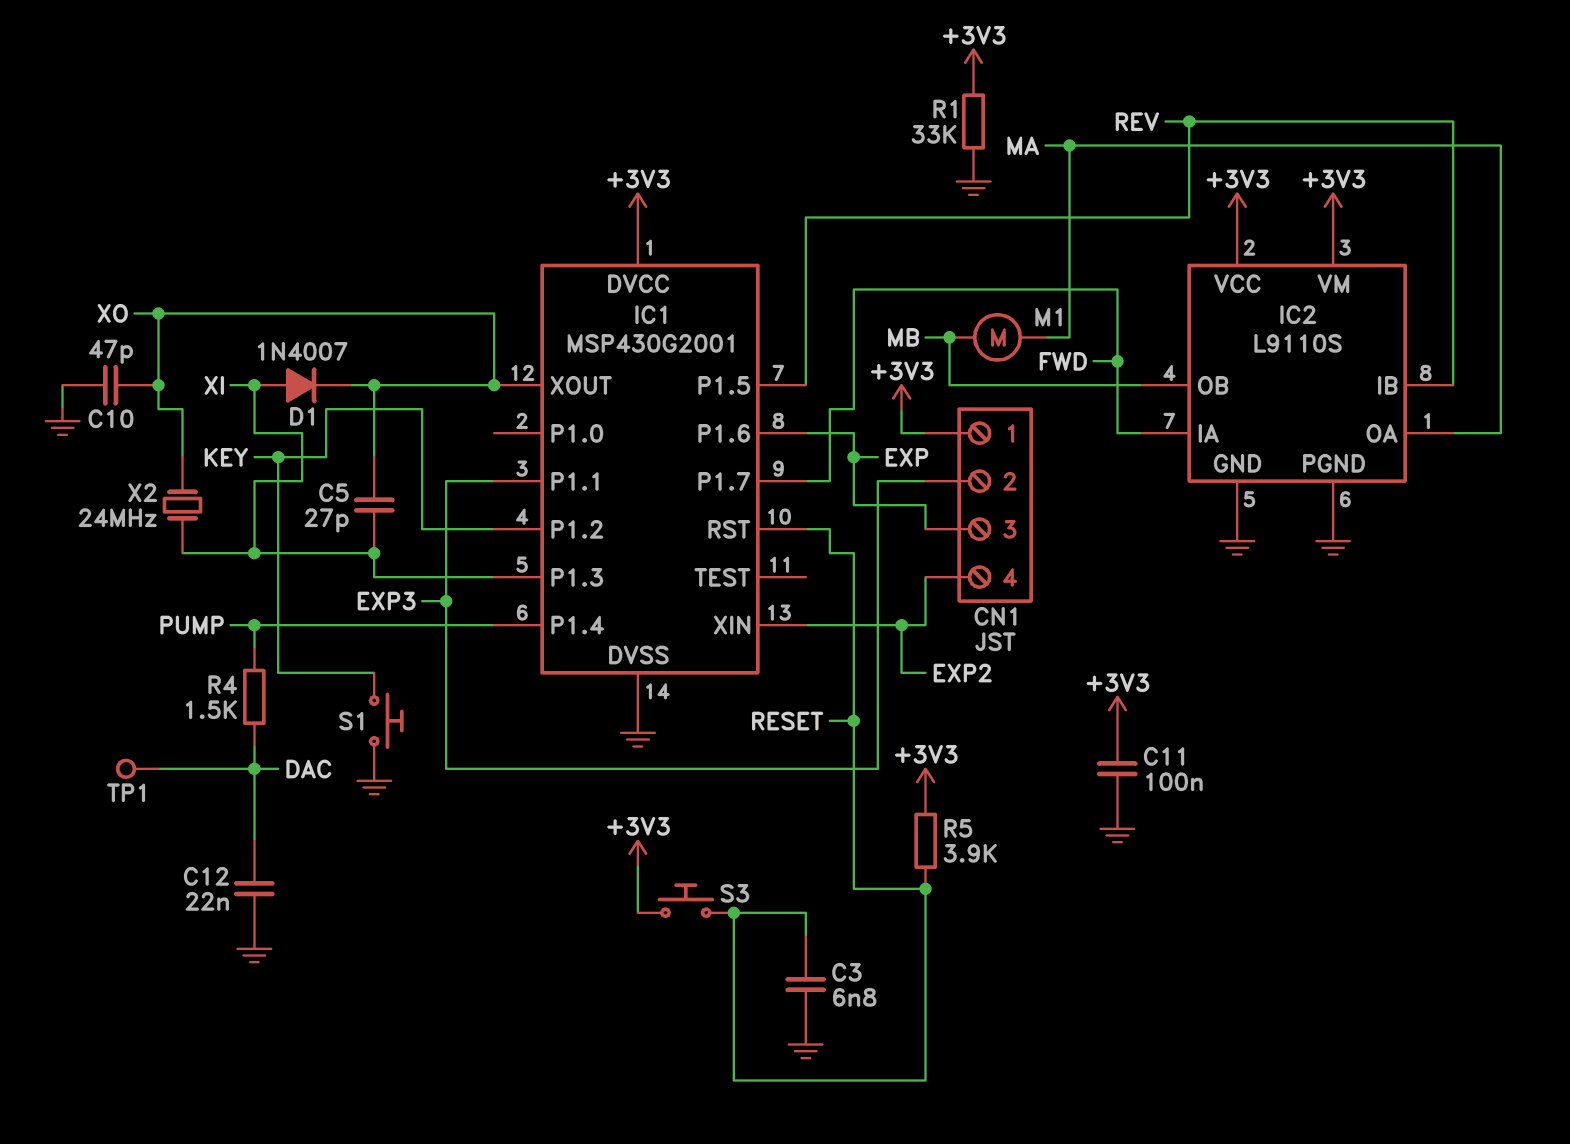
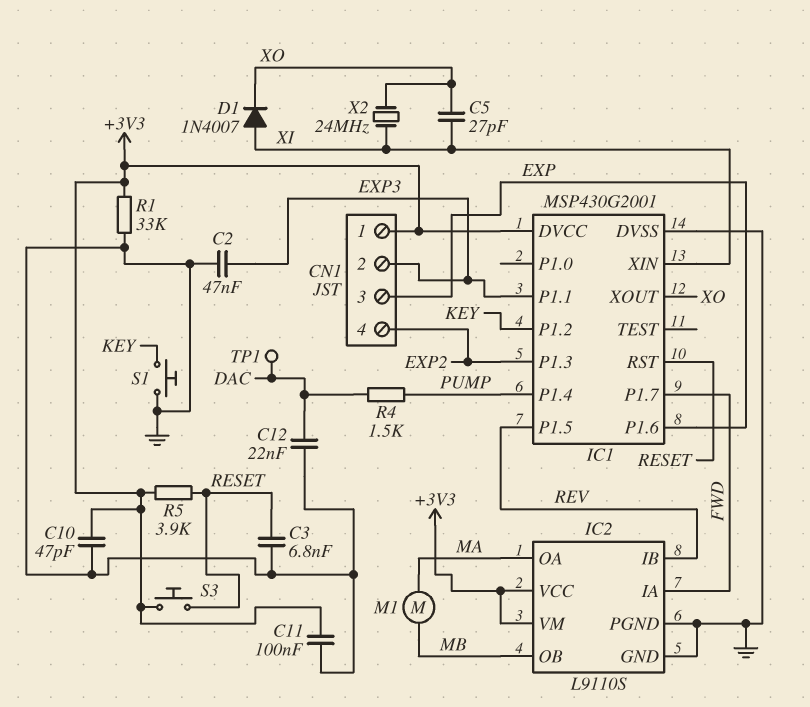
C2: none -> 47nF (EXP3, GND)
C10: 47pF (GND, XO) -> 47pF (+3V3, GND)
IC1 pin P1.3: XI -> EXP2
IC1 pin XIN: EXP2 -> XI

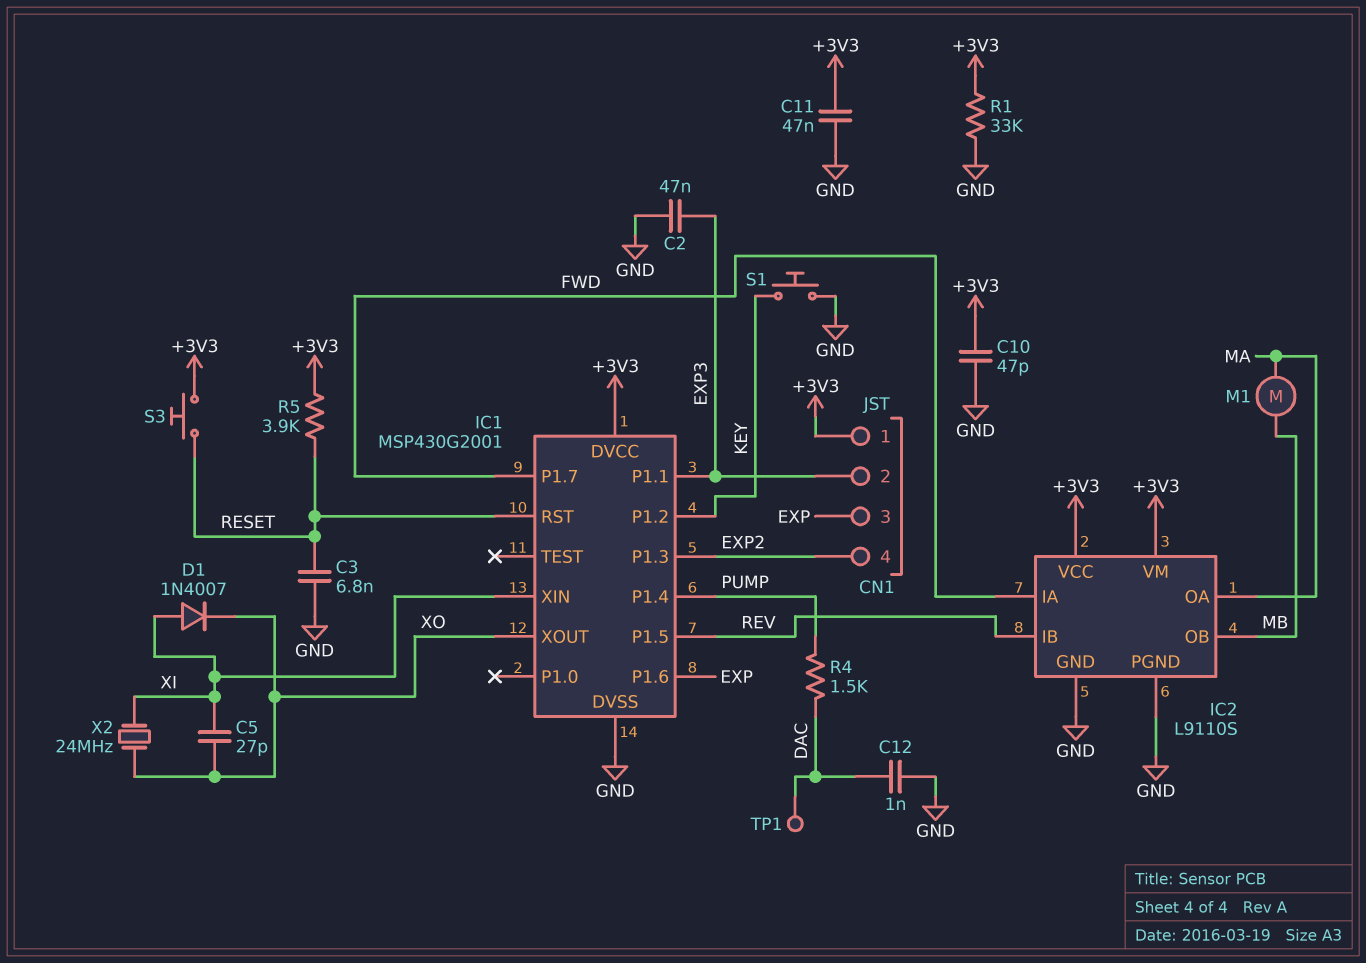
C11: 100nF (+3V3, GND) -> 47nF (+3V3, GND)
C12: 22nF (DAC, GND) -> 1nF (DAC, GND)

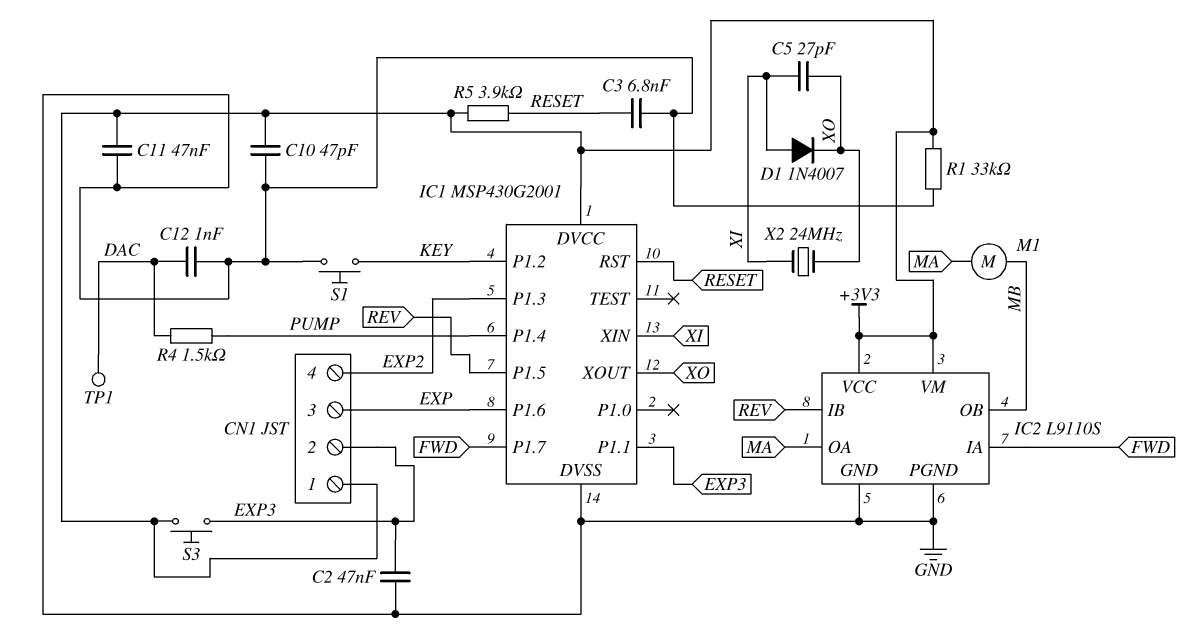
S3: button (+3V3, RESET) -> button (+3V3, EXP3)

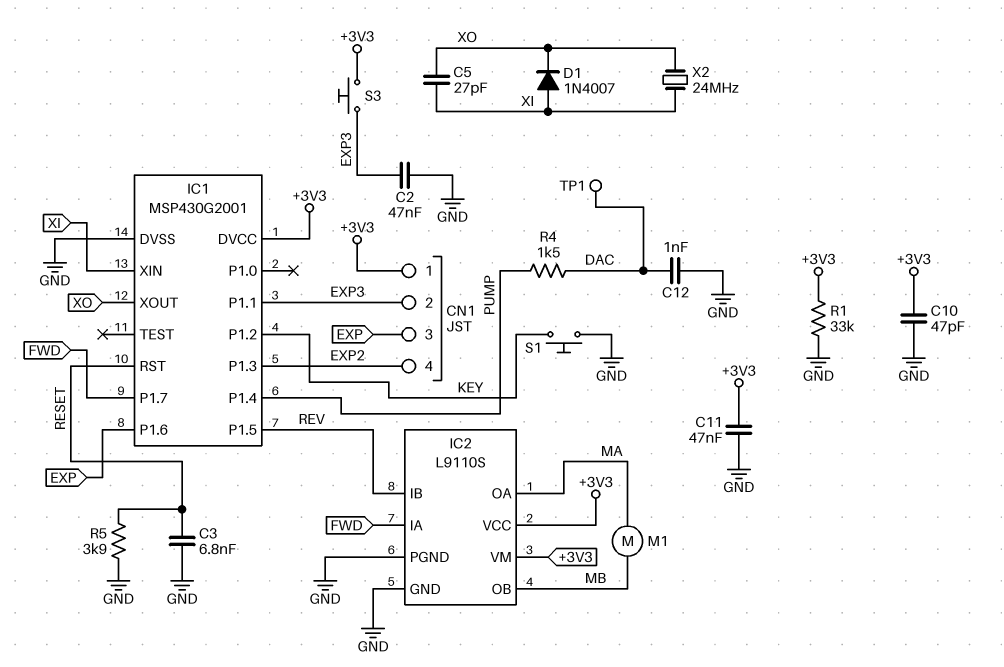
R5: 3.9k (+3V3, RESET) -> 3.9k (GND, RESET)

